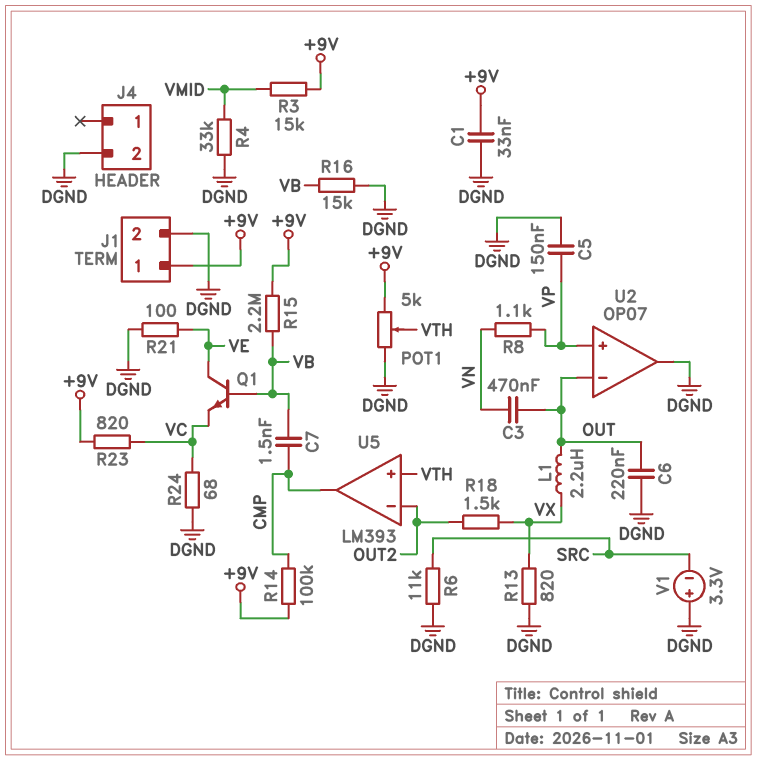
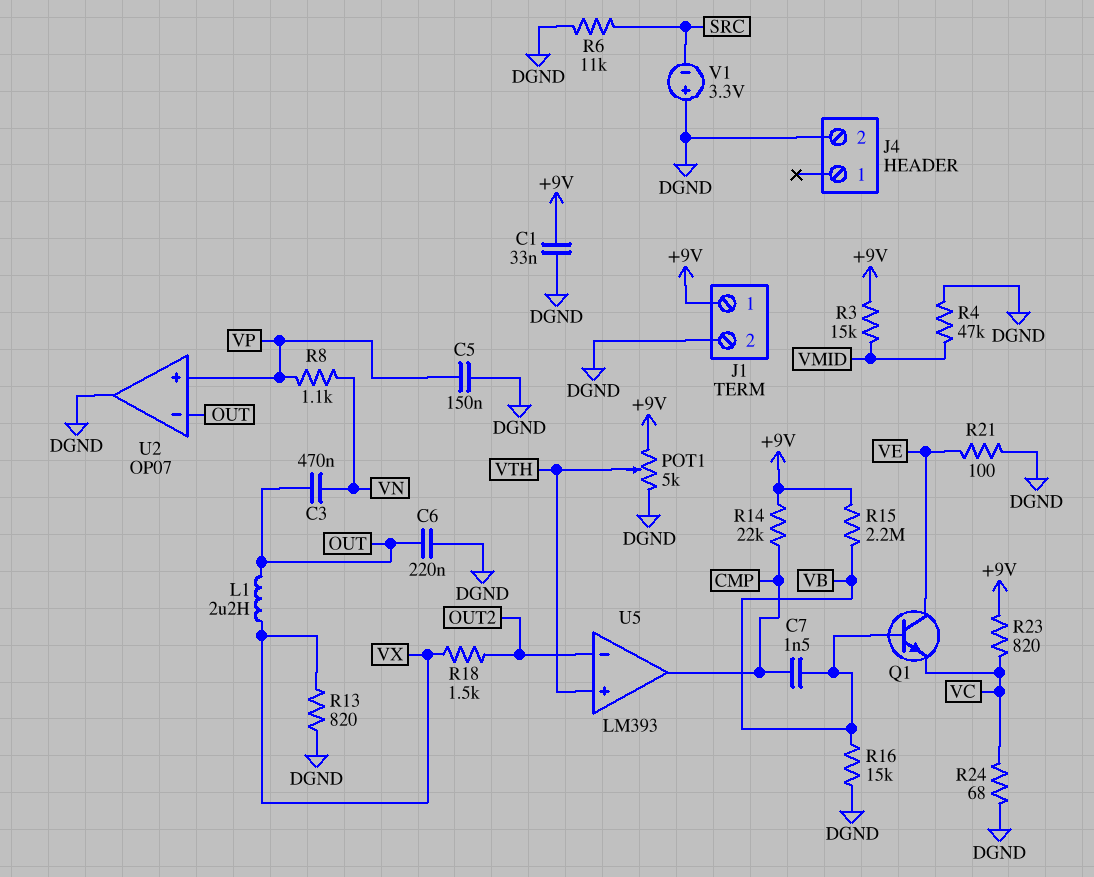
R4: 33k (DGND, VMID) -> 47k (DGND, VMID)
R14: 100k (+9V, CMP) -> 22k (+9V, CMP)

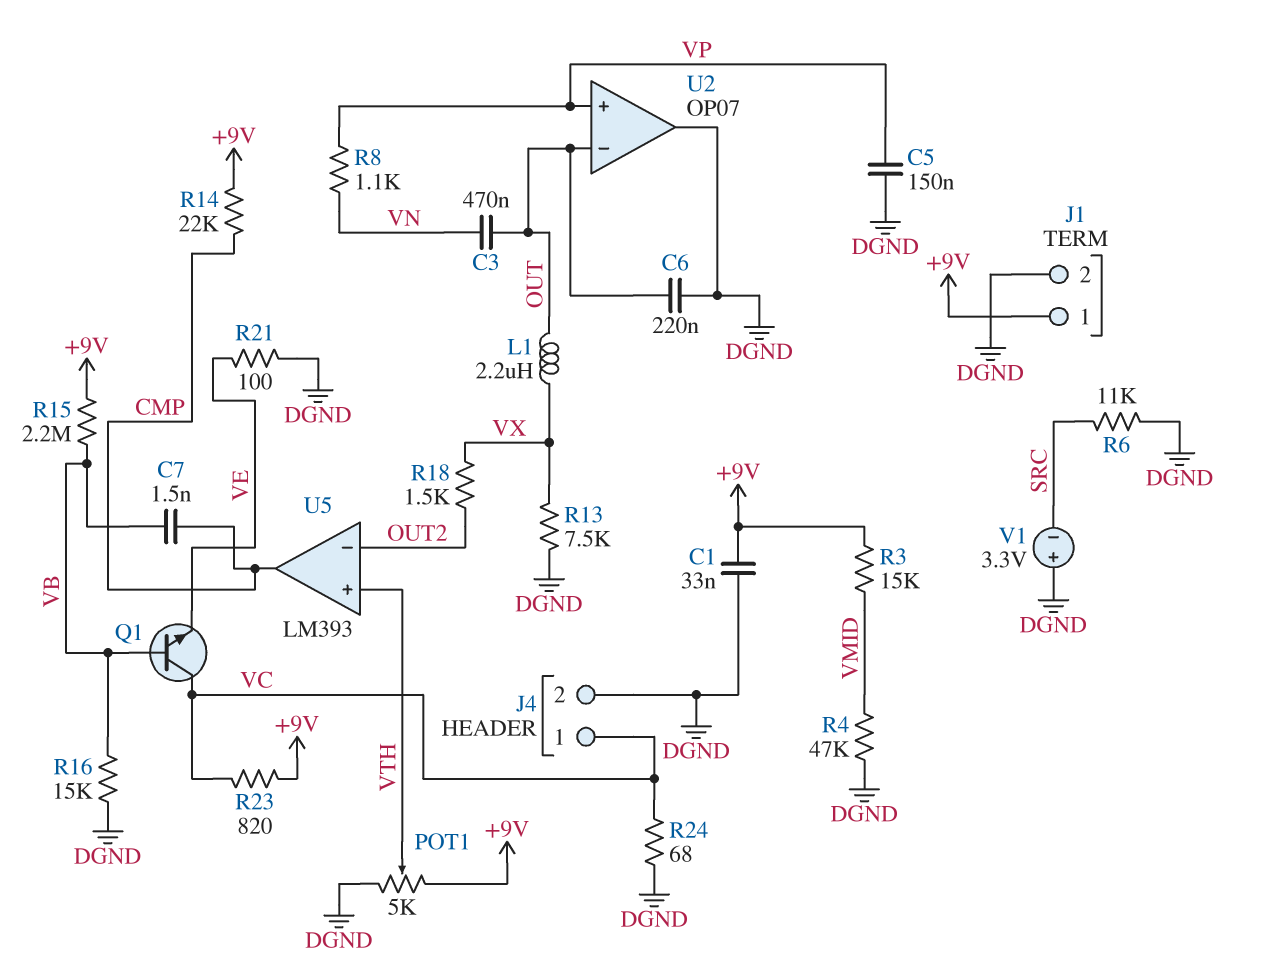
J4 pin 1: none -> VC
Q1: NPN (B VB, C VE, E VC) -> NPN (B VB, C VC, E VE)
R13: 820 (DGND, VX) -> 7.5k (DGND, VX)

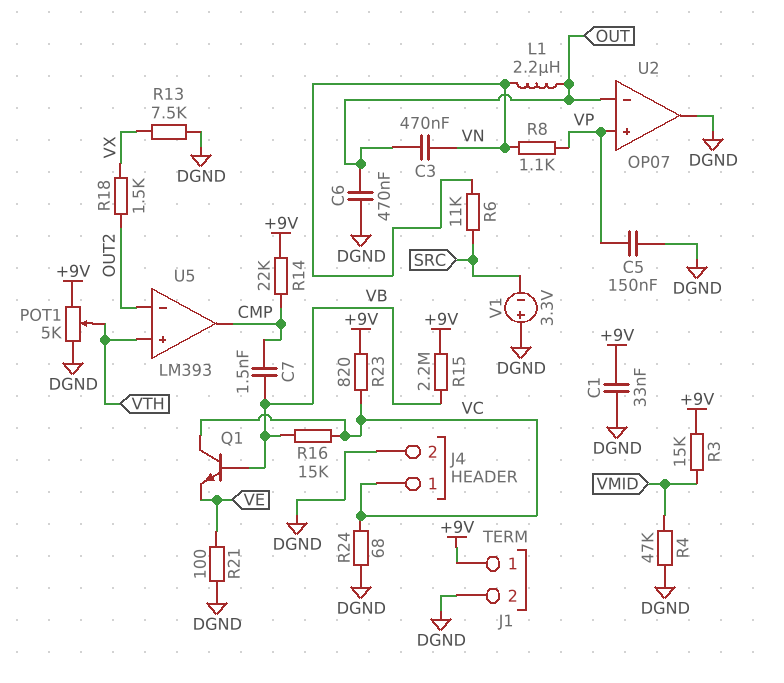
C6: 220nF (DGND, OUT) -> 470nF (DGND, OUT)
L1: 2.2uH (OUT, VX) -> 2.2uH (OUT, VN)
R6: 11k (DGND, SRC) -> 11k (SRC, VN)
R16: 15k (DGND, VB) -> 15k (VB, VC)

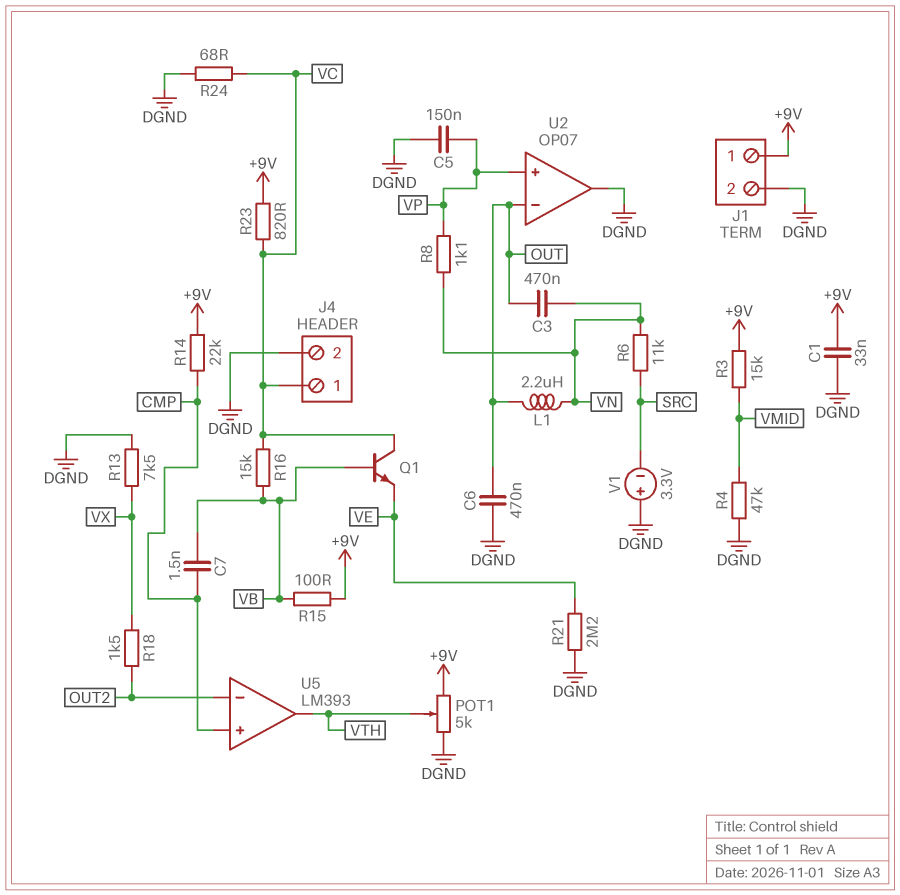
R15: 2.2M (+9V, VB) -> 100 (+9V, VB)
R21: 100 (DGND, VE) -> 2.2M (DGND, VE)
U5 pin in+: VTH -> CMP
U5 pin out: CMP -> VTH

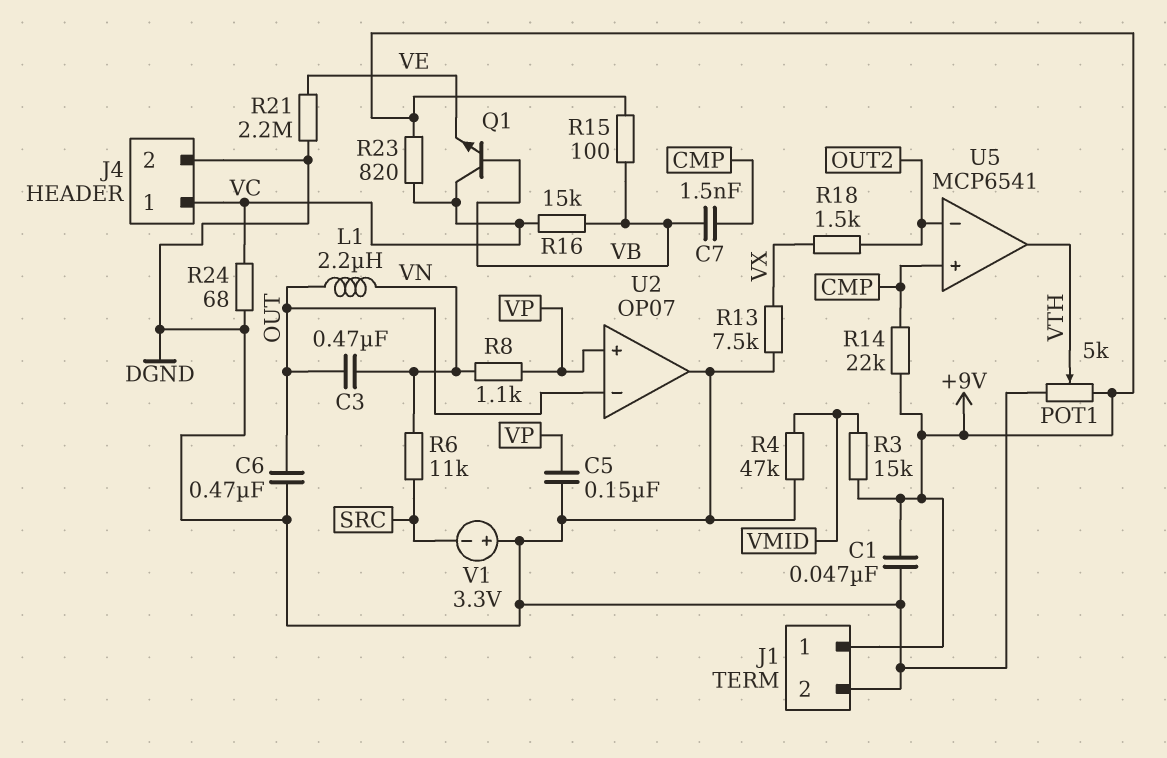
C1: 33nF (+9V, DGND) -> 47nF (+9V, DGND)
U5: LM393 -> MCP6541

